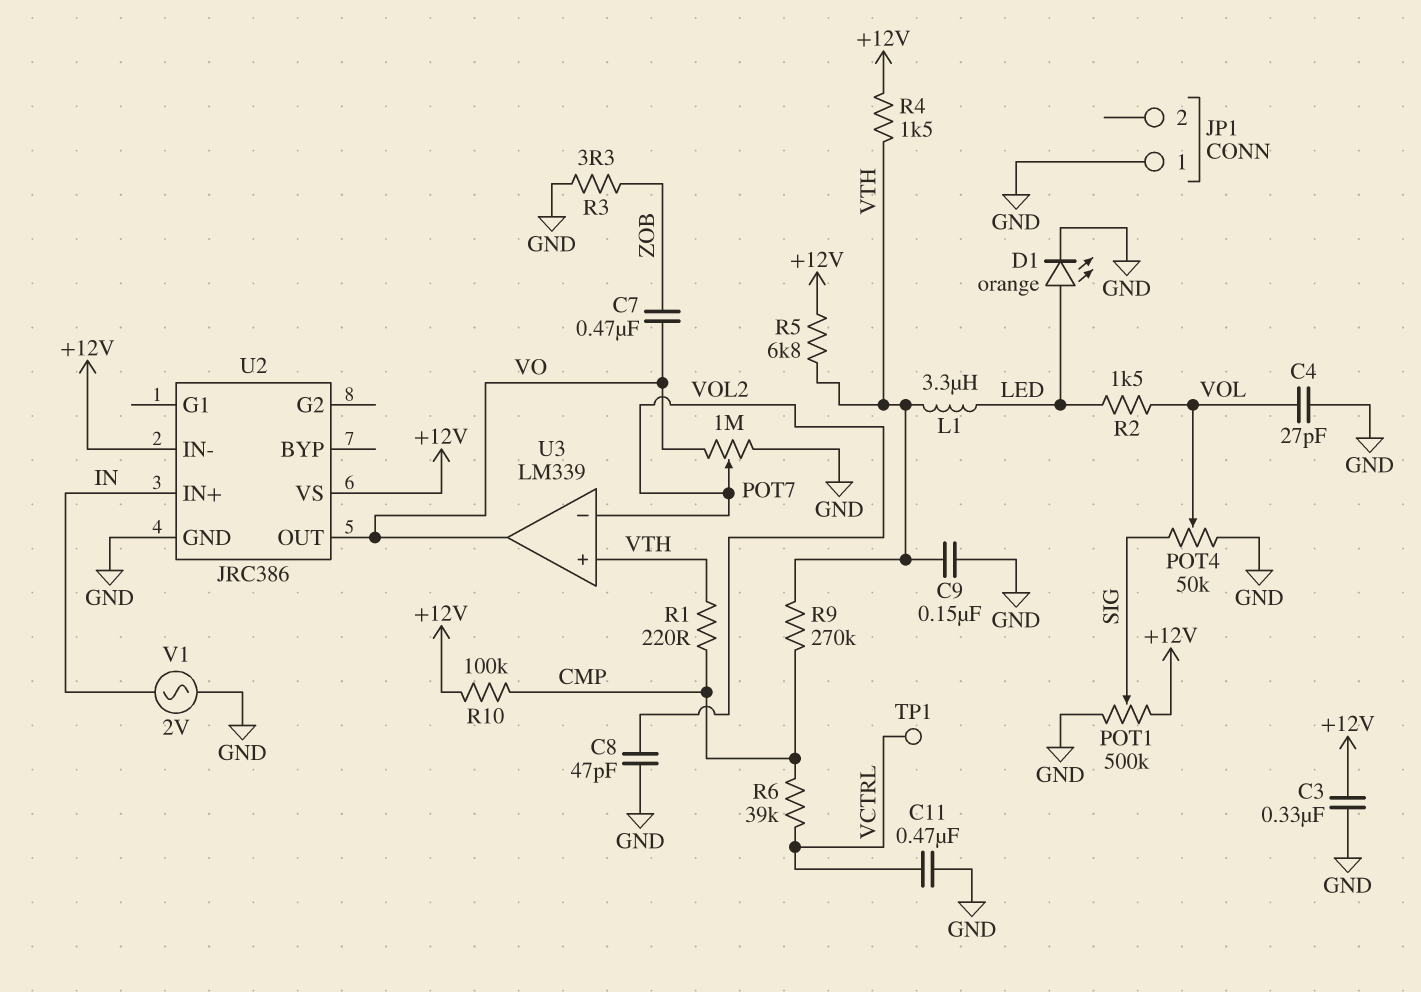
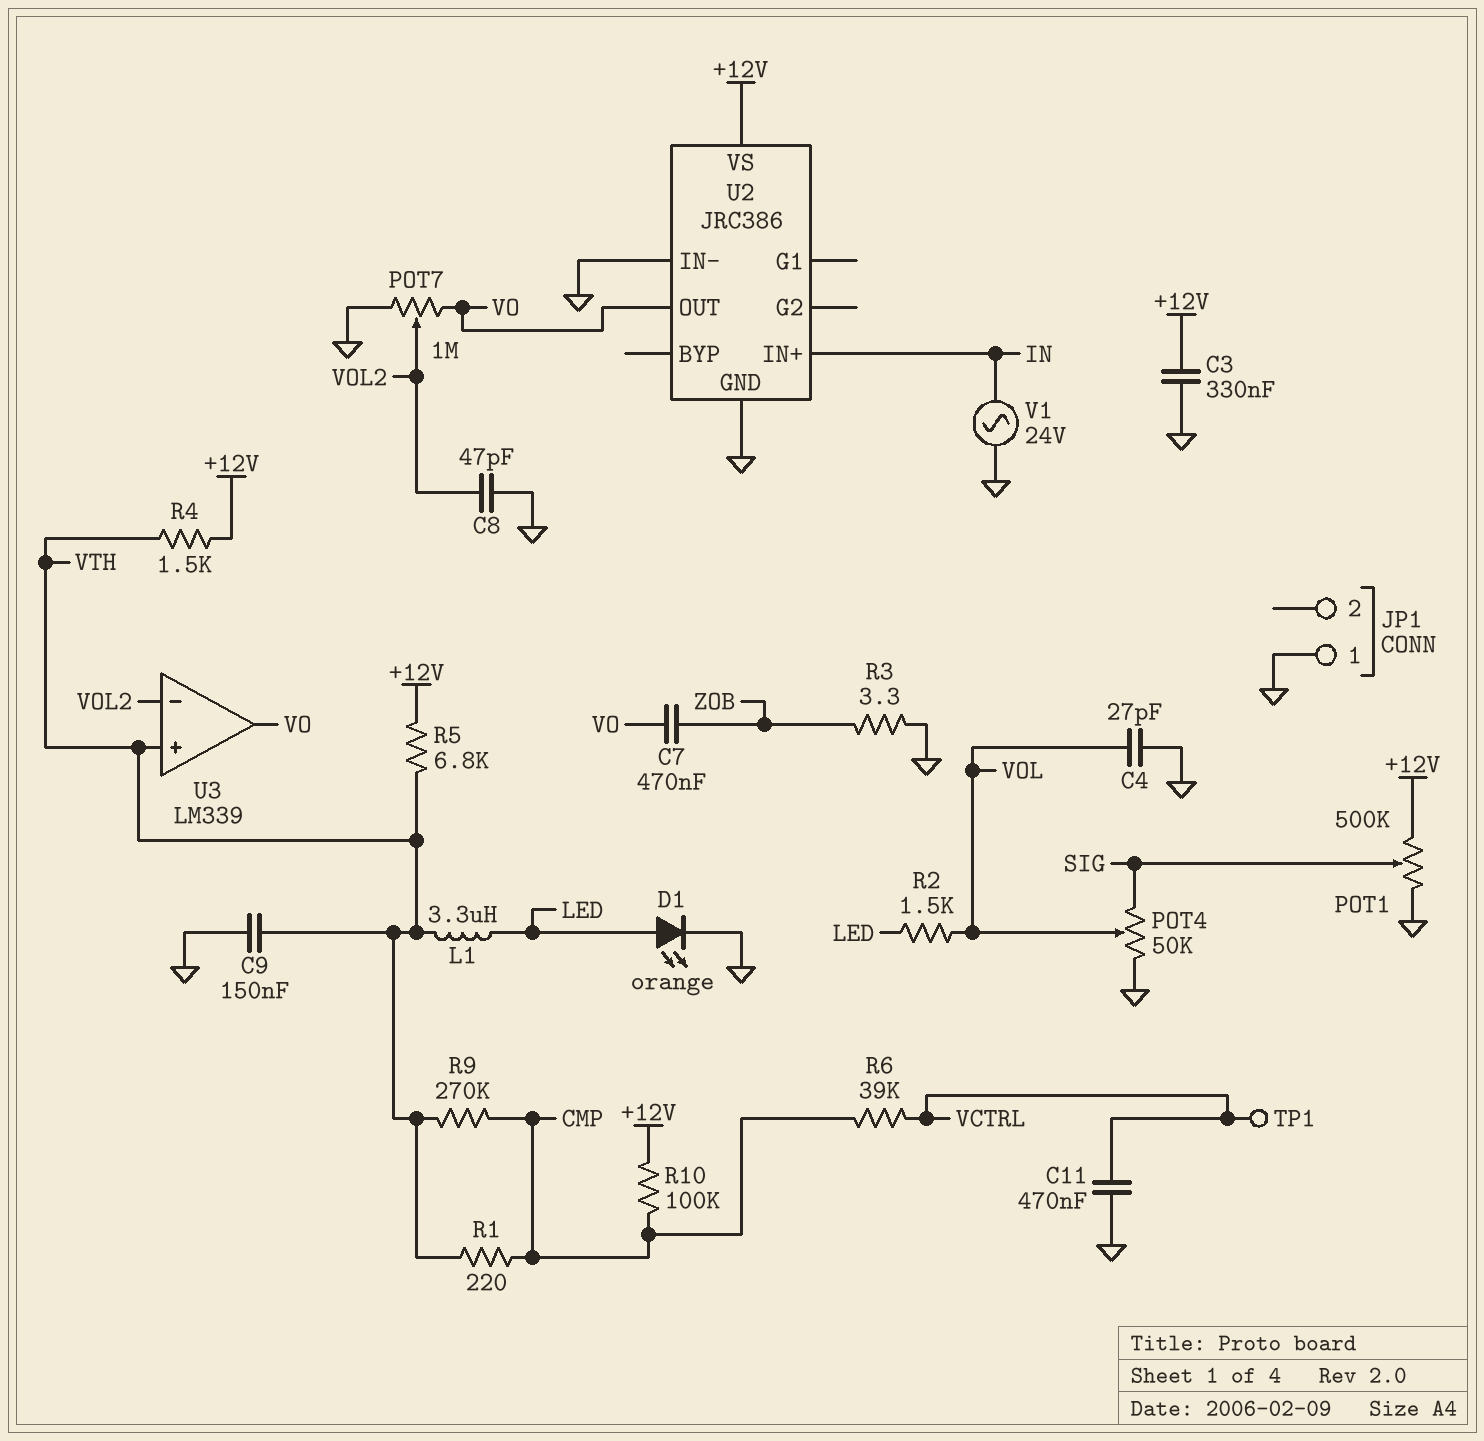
U2 pin IN-: +12V -> GND
V1: AC 2V (GND, IN) -> AC 24V (GND, IN)

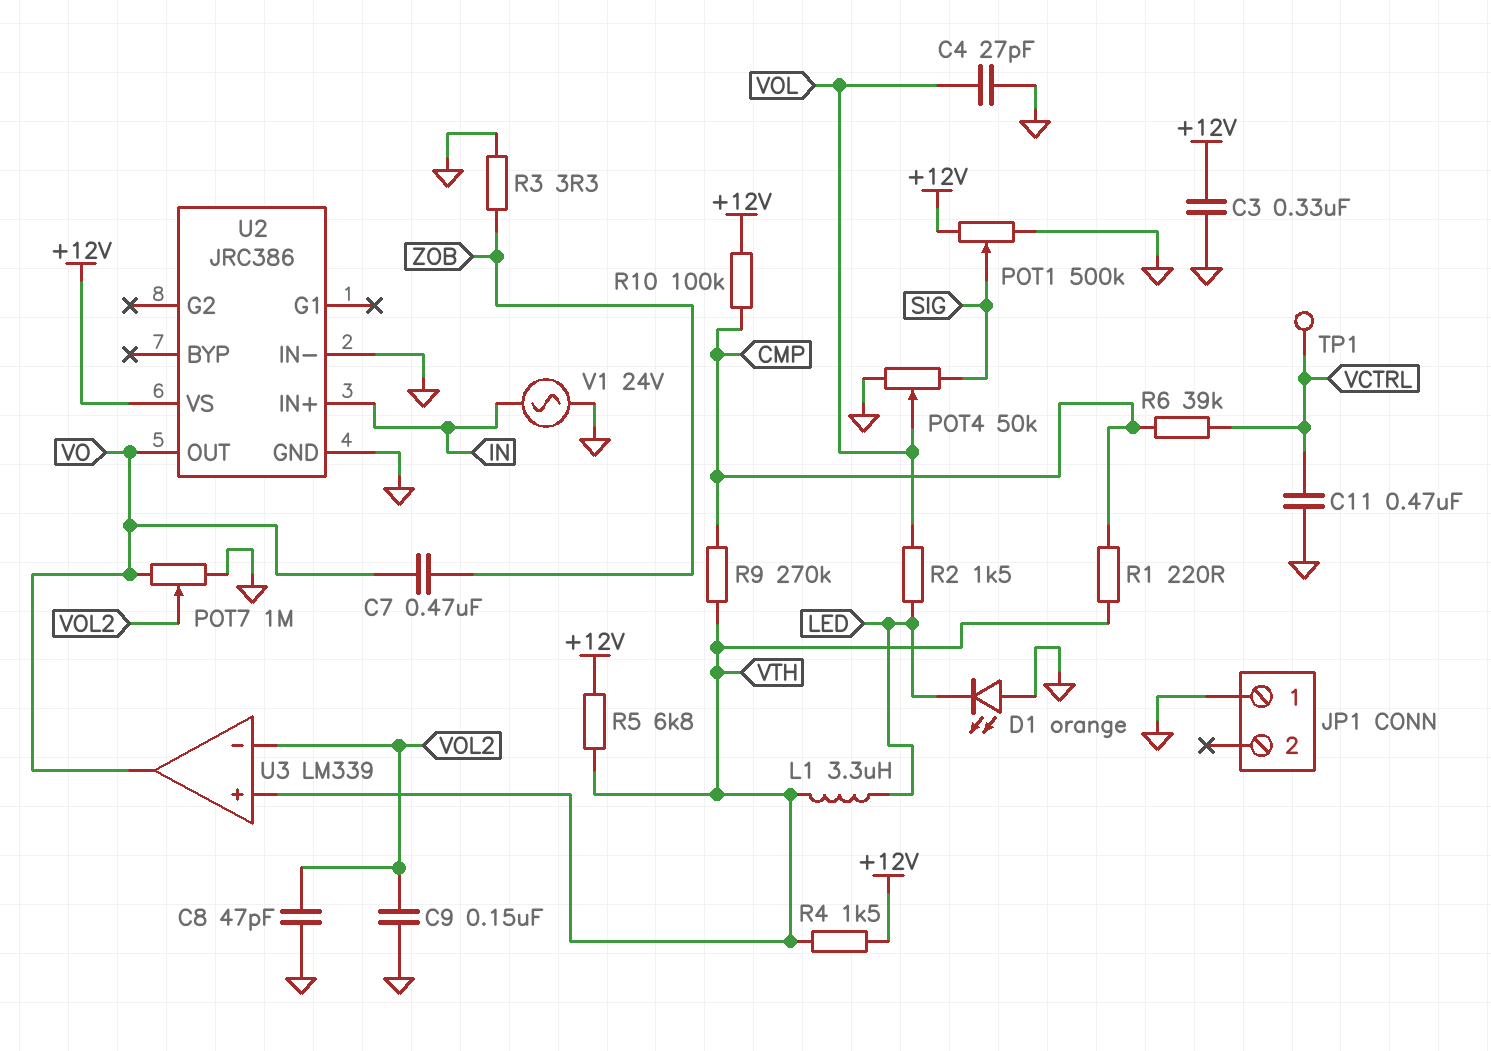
C9: 150nF (GND, VTH) -> 150nF (GND, VOL2)
D1: LED orange (A LED, K GND) -> LED orange (A GND, K LED)

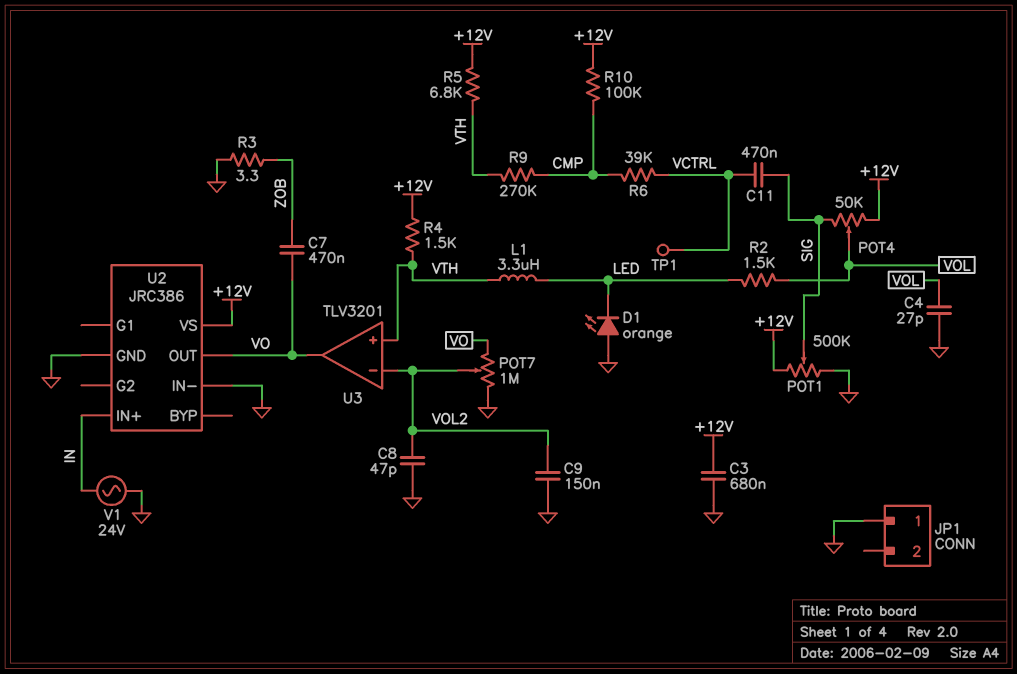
C3: 330nF (+12V, GND) -> 680nF (+12V, GND)
C11: 470nF (GND, VCTRL) -> 470nF (SIG, VCTRL)
POT4: 50k (GND, SIG, wiper VOL) -> 50k (+12V, SIG, wiper VOL)
R1: 220 (CMP, VTH) -> none
U3: LM339 -> TLV3201

